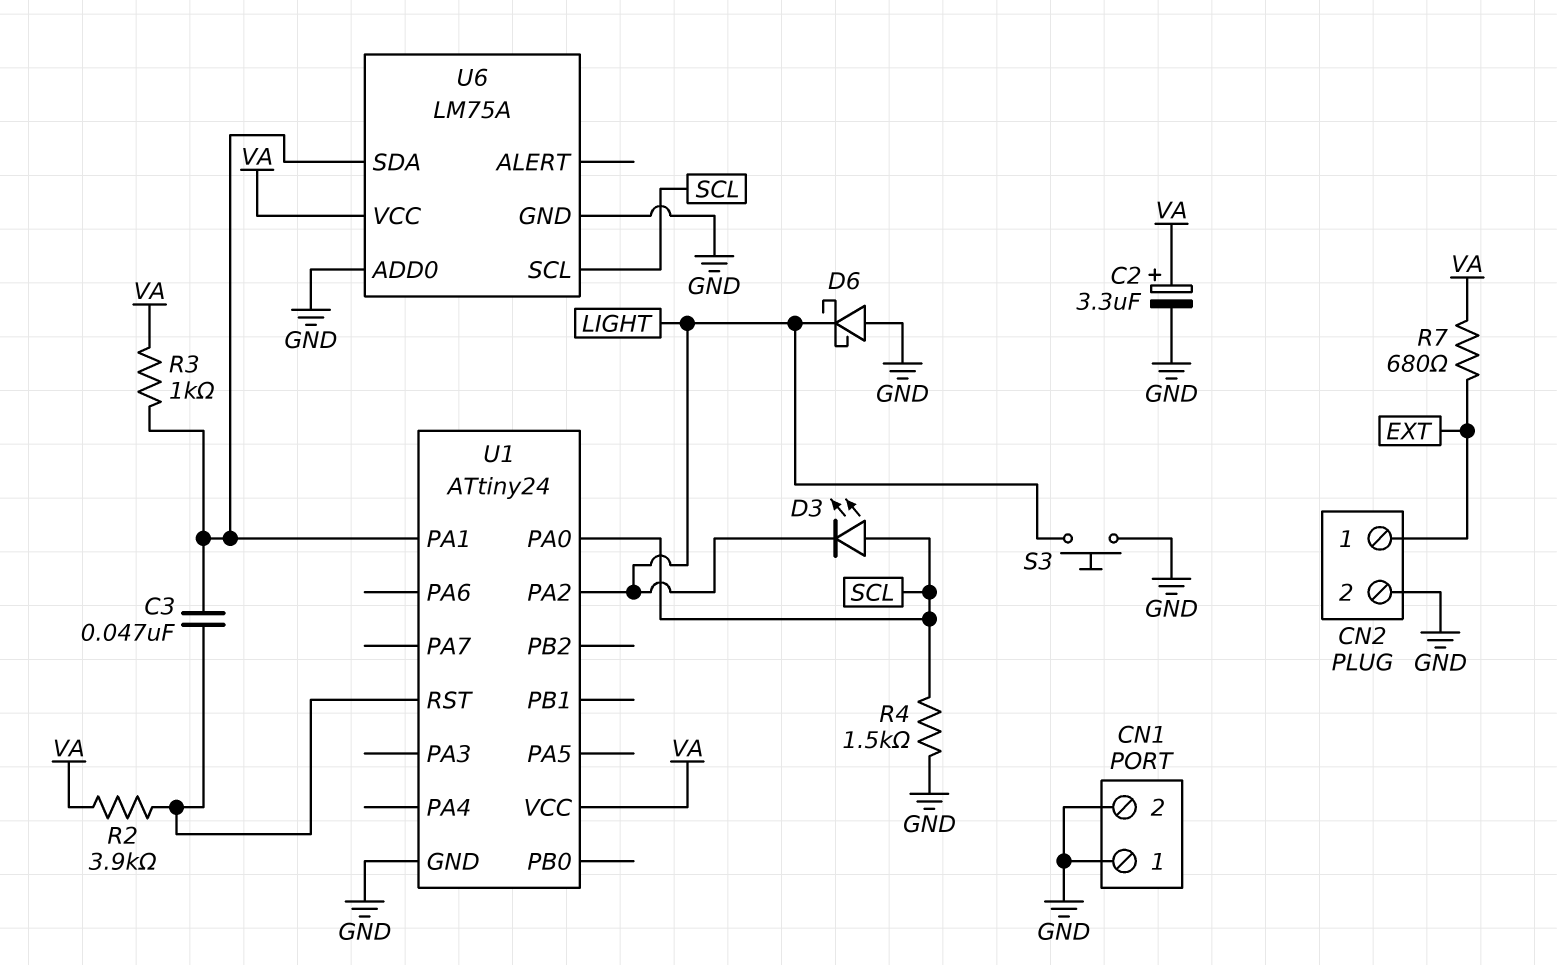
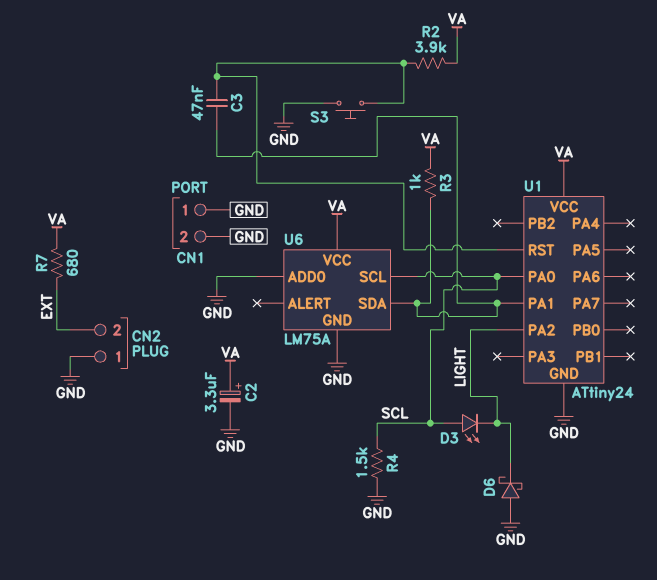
CN2 pin 1: EXT -> GND
CN2 pin 2: GND -> EXT
S3: button (GND, LIGHT) -> button (GND, U1/RST)

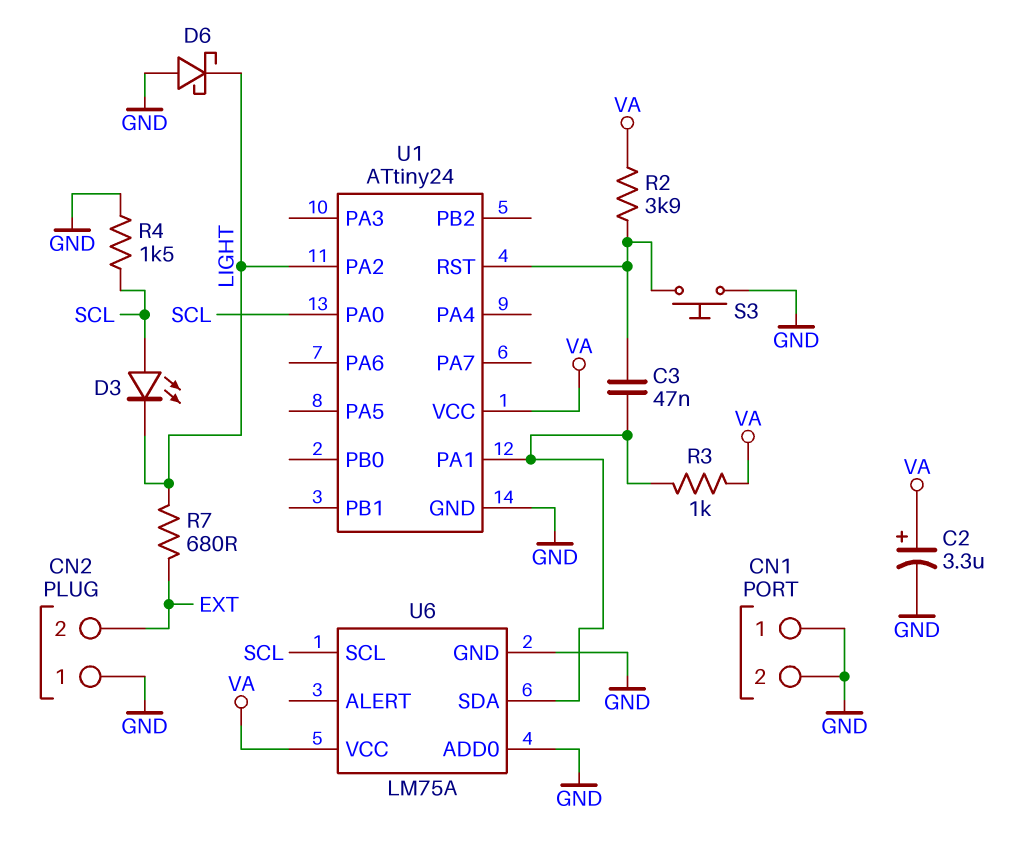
R7: 680 (EXT, VA) -> 680 (EXT, LIGHT)

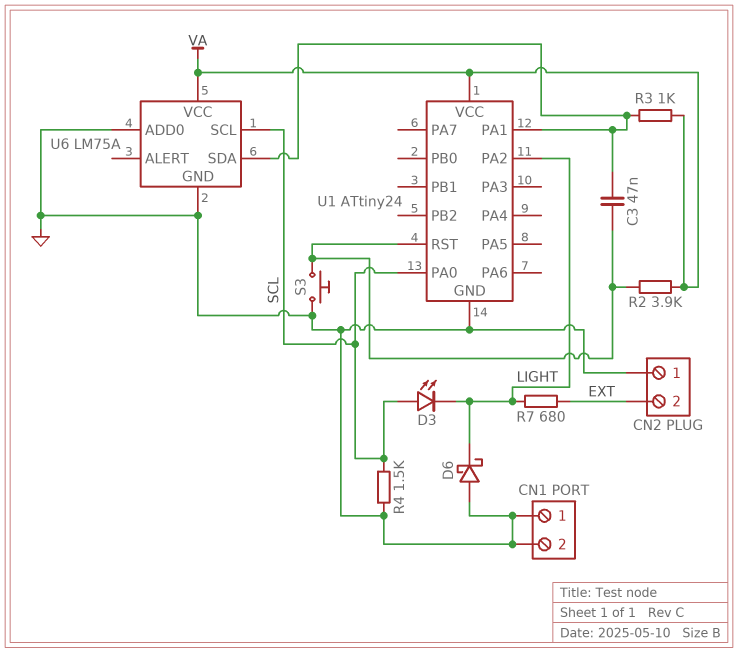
C2: 3.3uF (plus VA, minus GND) -> none

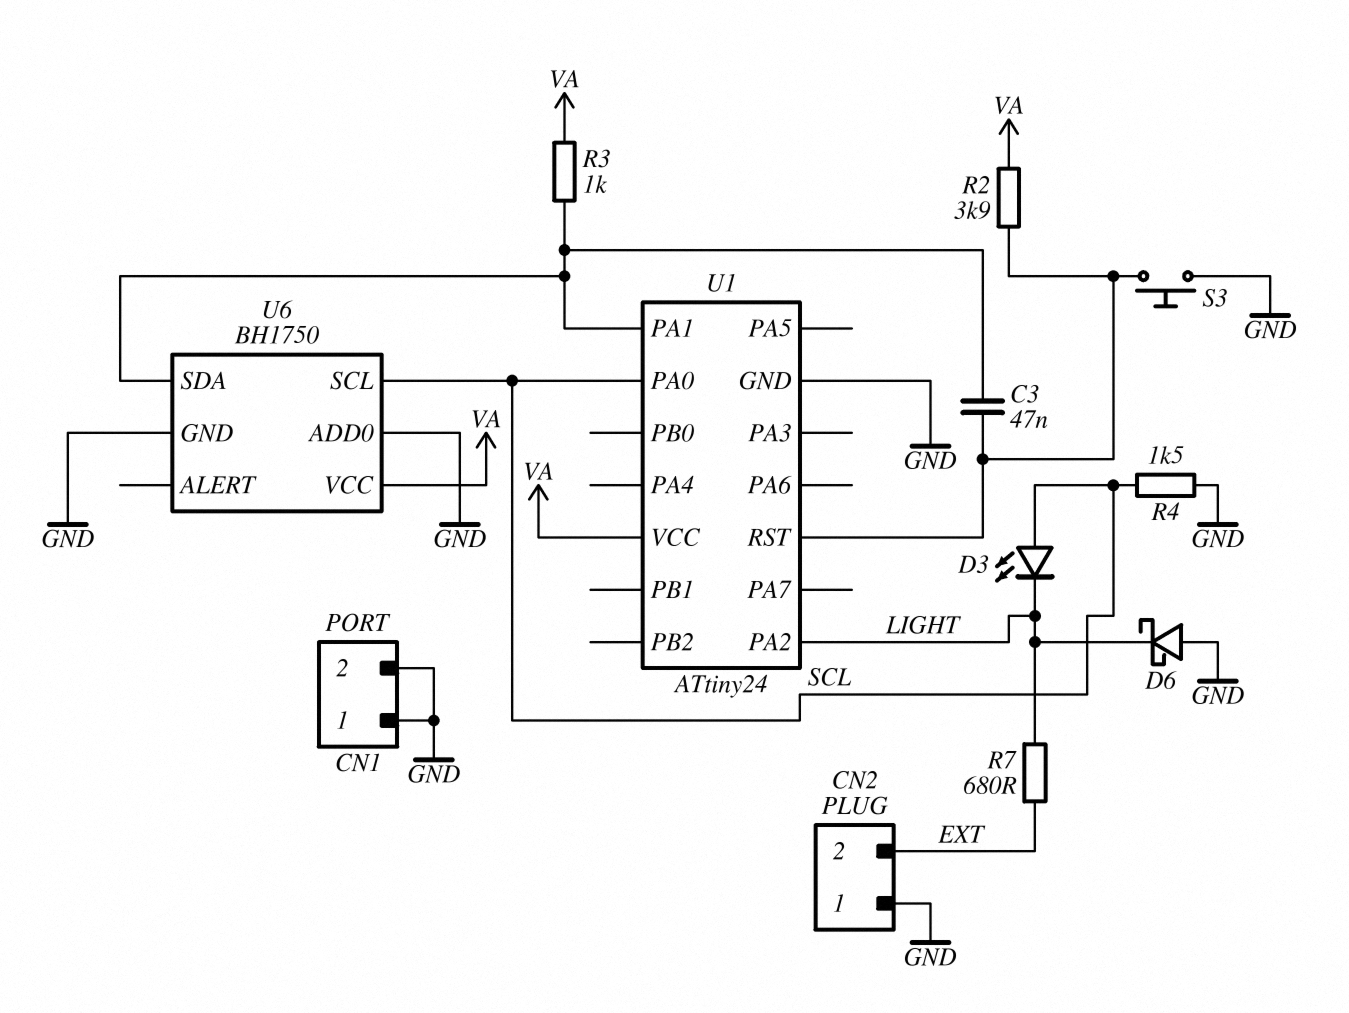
U6: LM75A -> BH1750

